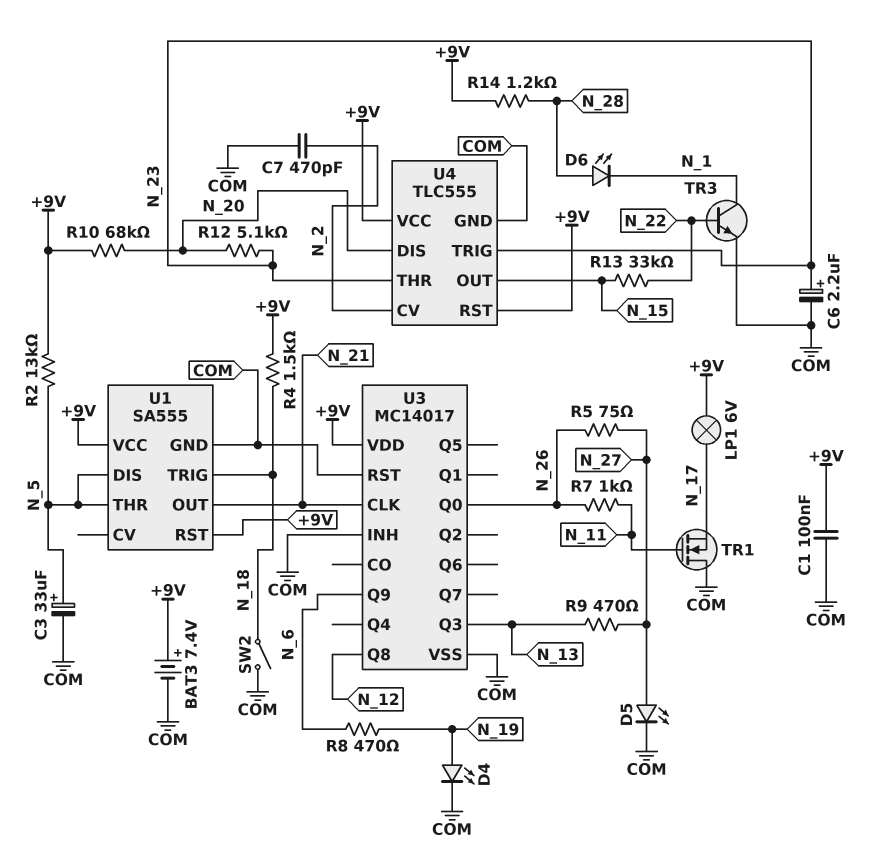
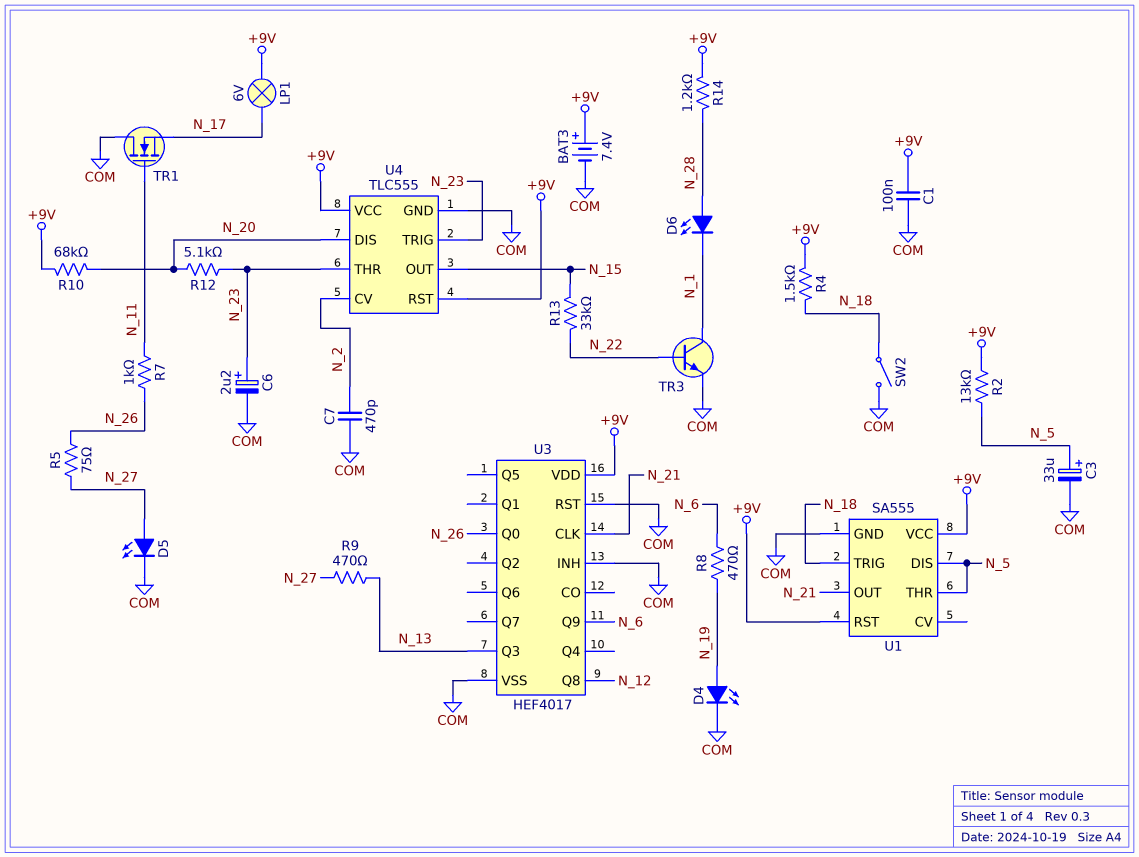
U3: MC14017 -> HEF4017

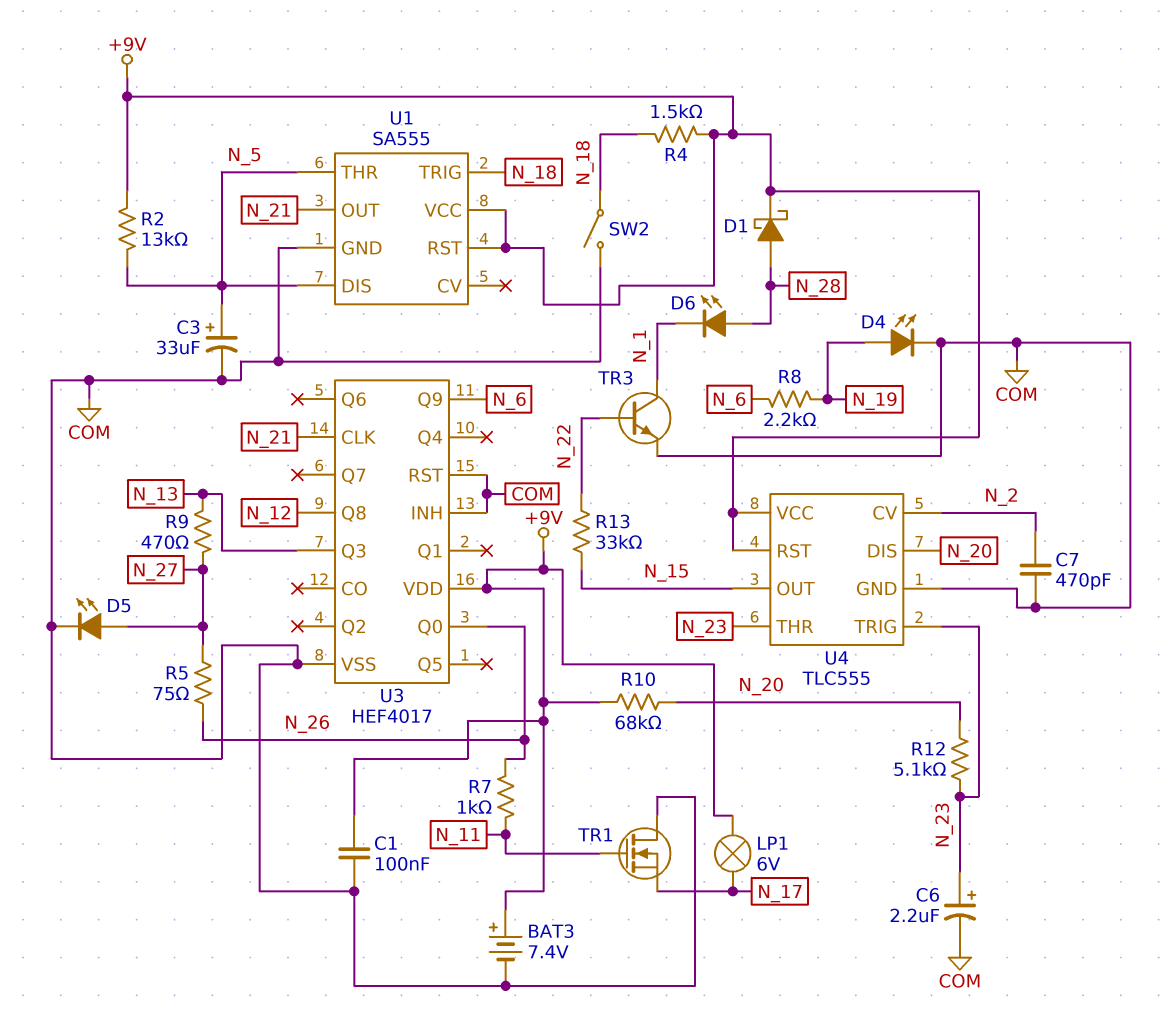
D1: none -> schottky (A N_28, K +9V)
R8: 470 (N_6, N_19) -> 2.2k (N_6, N_19)
R14: 1.2k (+9V, N_28) -> none

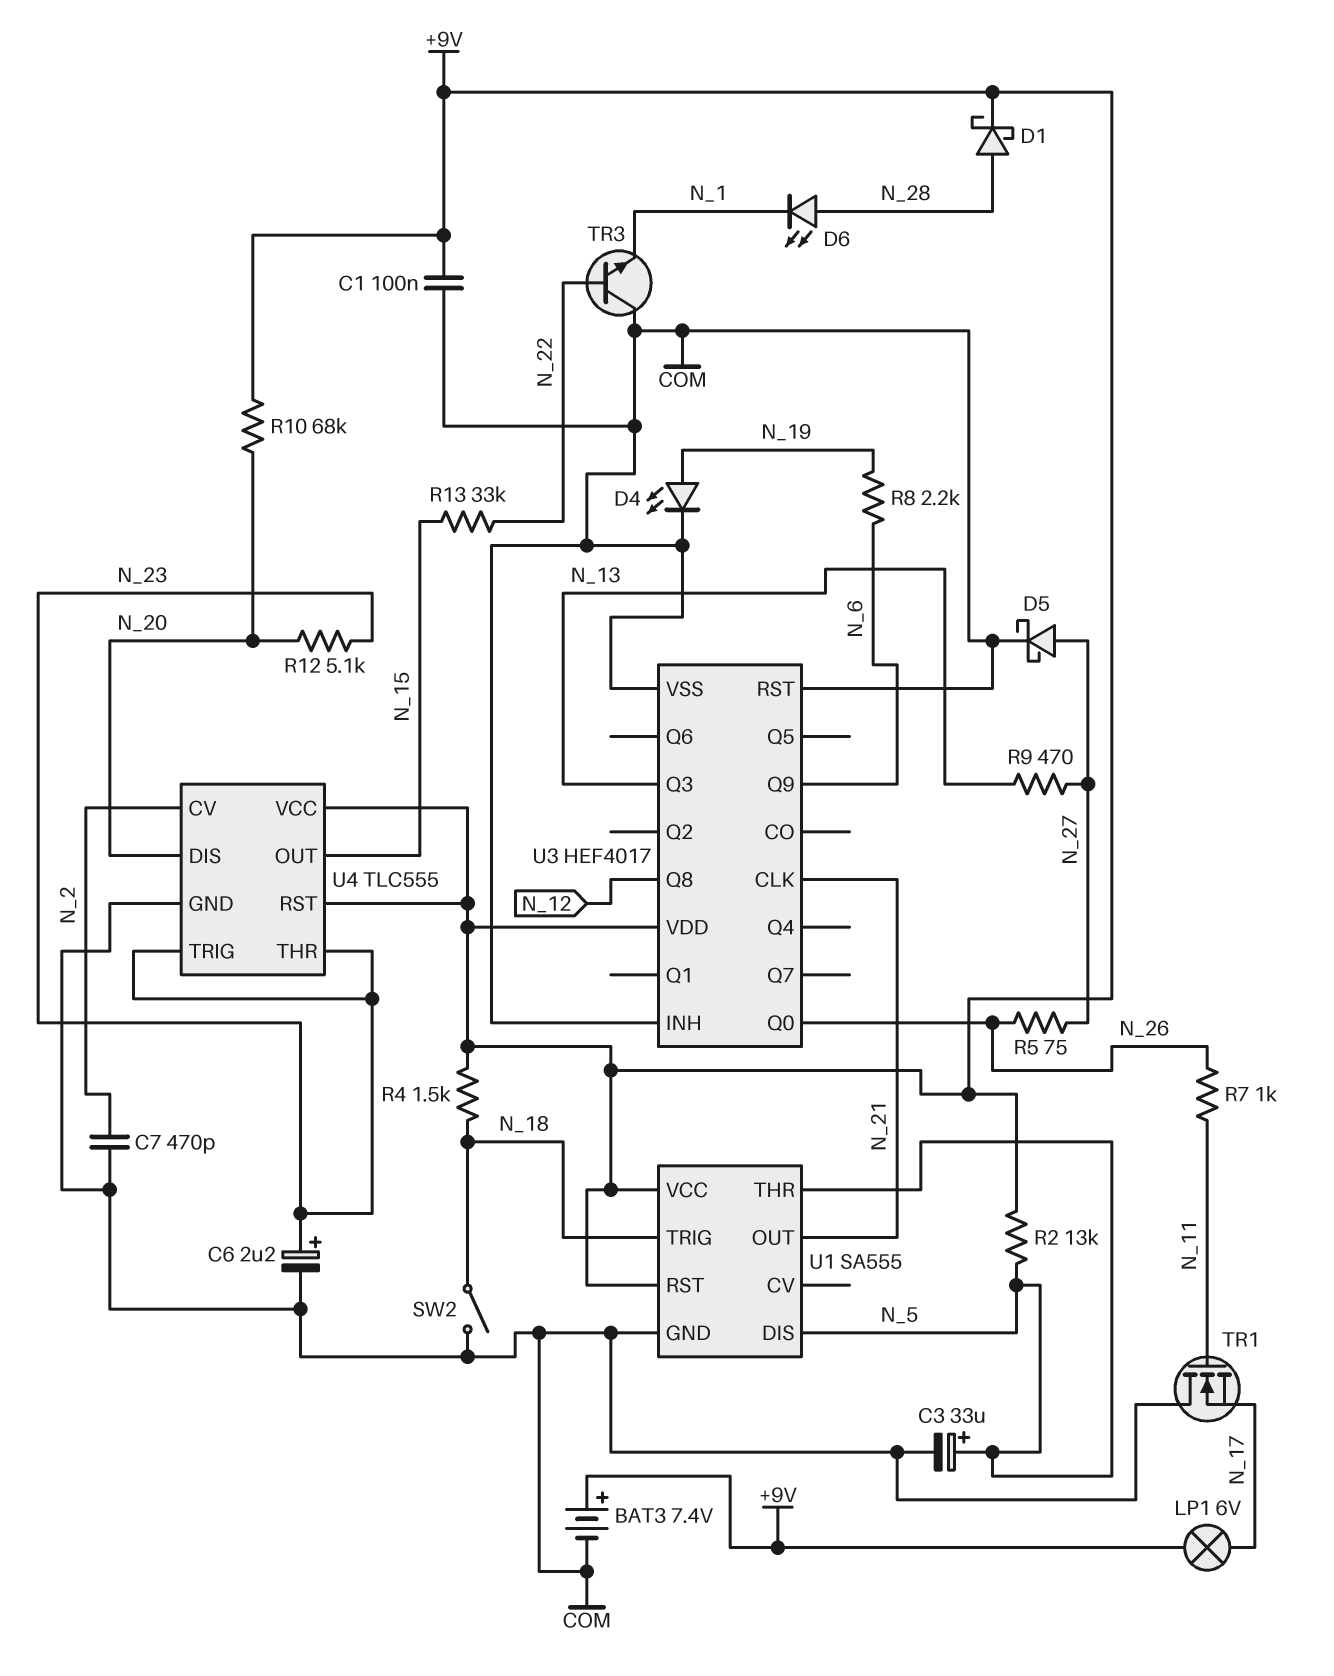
D5: LED (A N_27, K COM) -> schottky (A N_27, K COM)
TR3: NPN (B N_22, C N_1, E COM) -> NPN (B N_22, C COM, E N_1)

